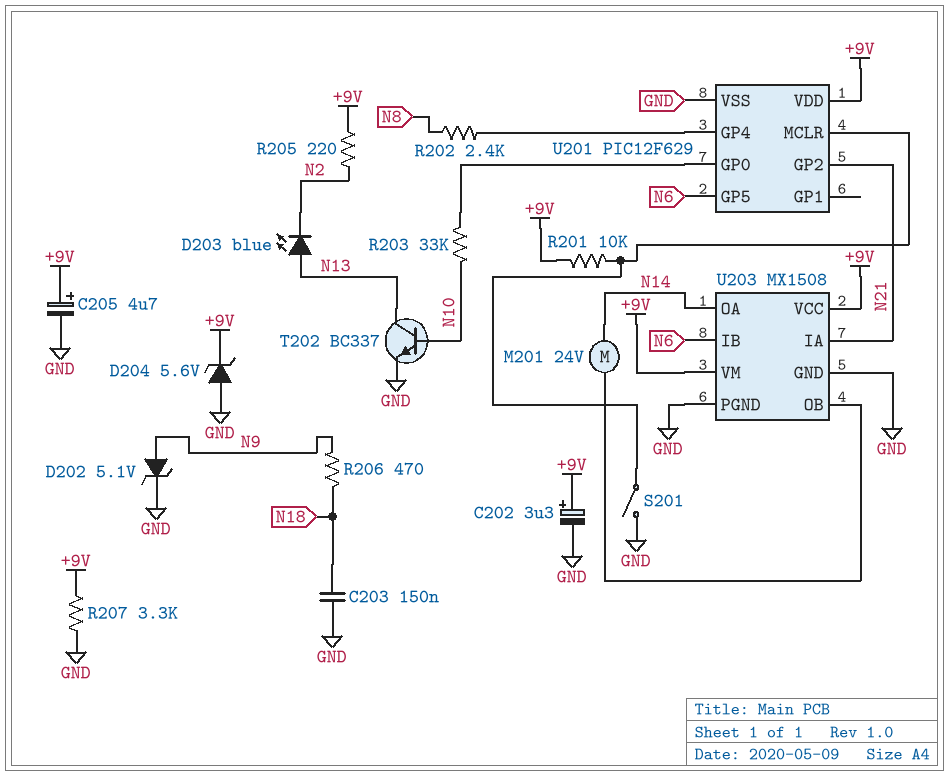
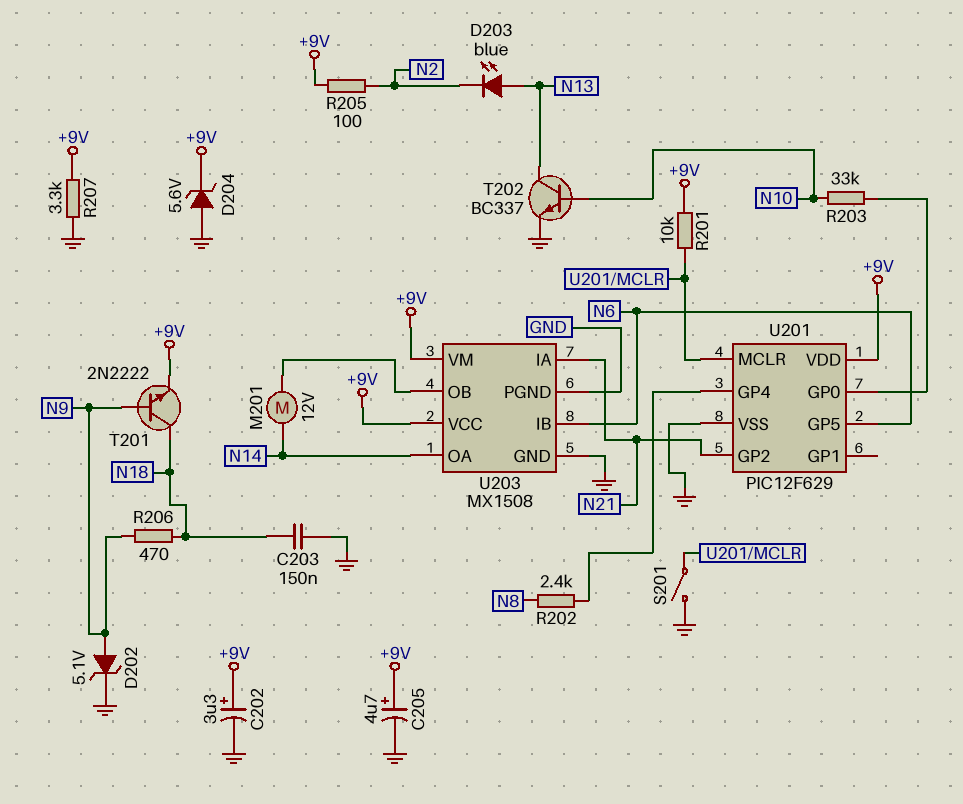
M201: motor 24V (N14, U203/OB) -> motor 12V (N14, U203/OB)
R205: 220 (+9V, N2) -> 100 (+9V, N2)
T201: none -> NPN 2N2222 (B N9, C N18, E +9V)

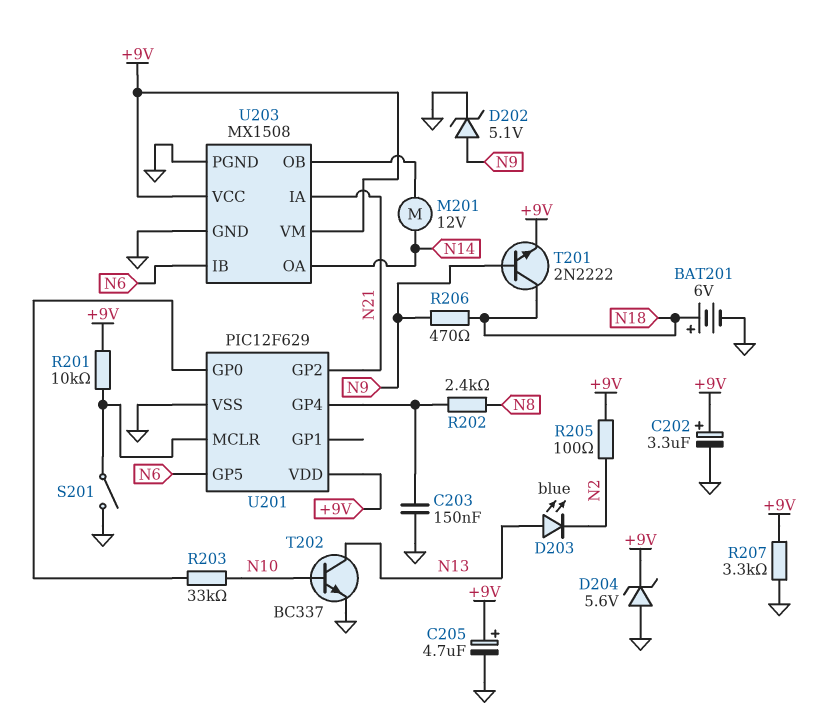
BAT201: none -> 6V (plus N18, minus GND)
C203: 150nF (GND, N18) -> 150nF (GND, U201/GP4)

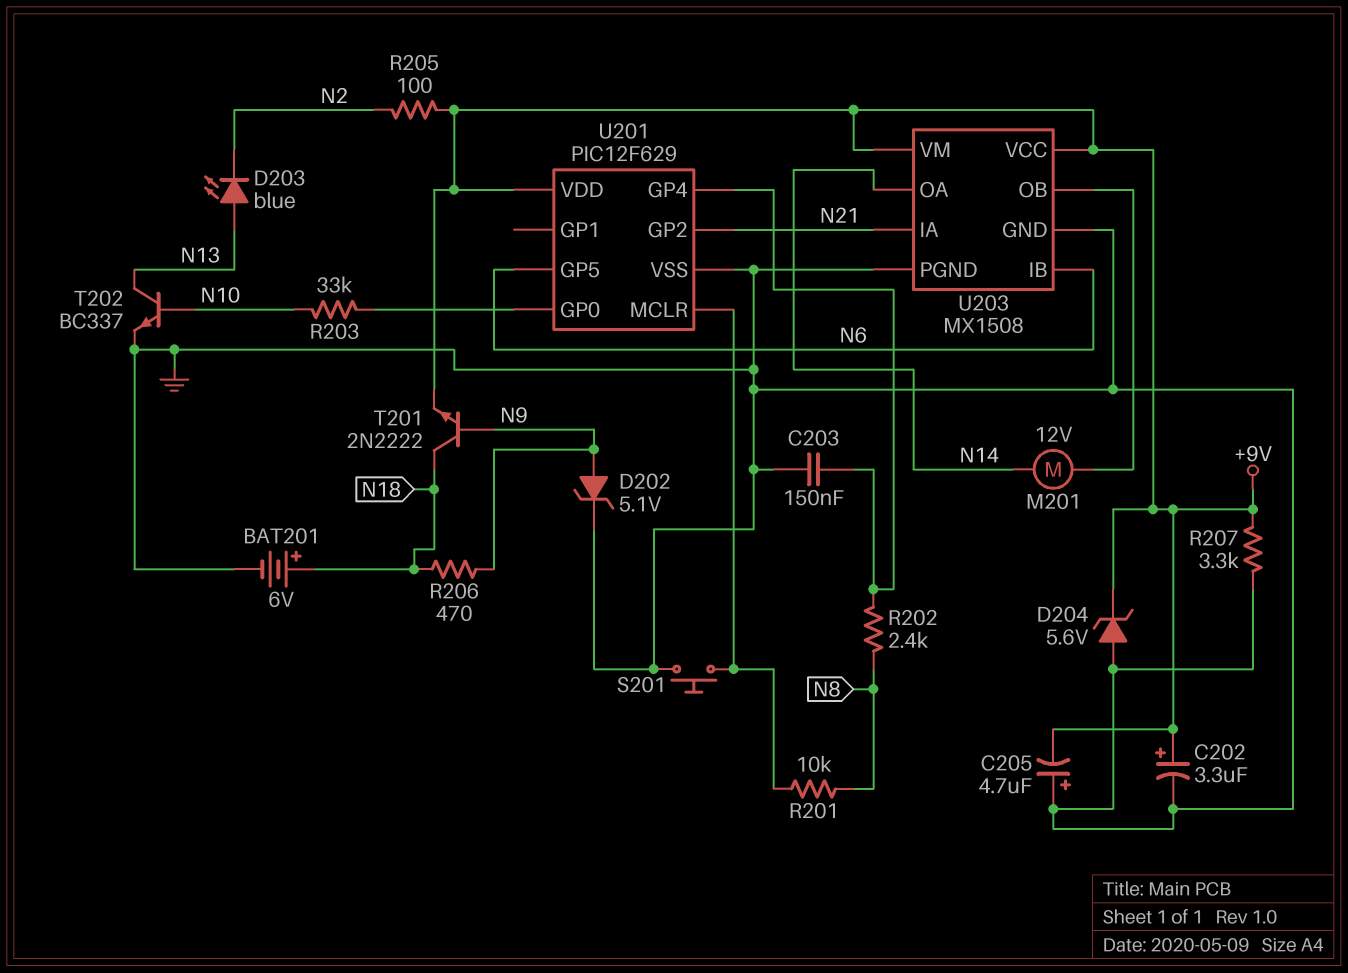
C205: 4.7uF (plus +9V, minus GND) -> 4.7uF (plus GND, minus +9V)
R201: 10k (+9V, U201/MCLR) -> 10k (N8, U201/MCLR)
S201: switch (GND, U201/MCLR) -> button (GND, U201/MCLR)

